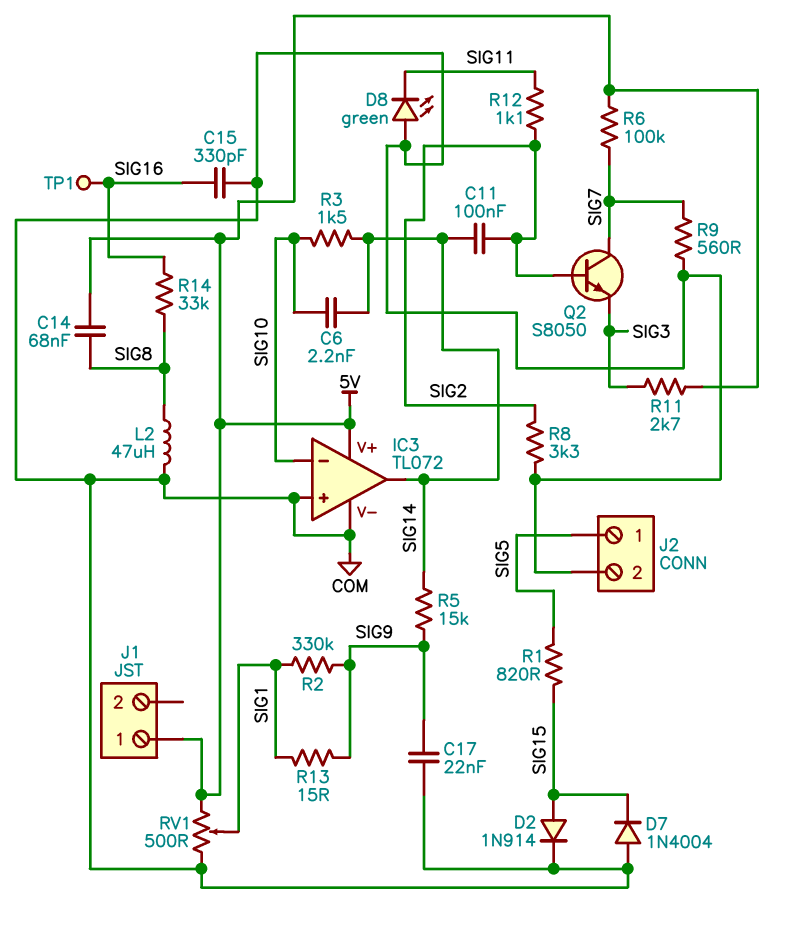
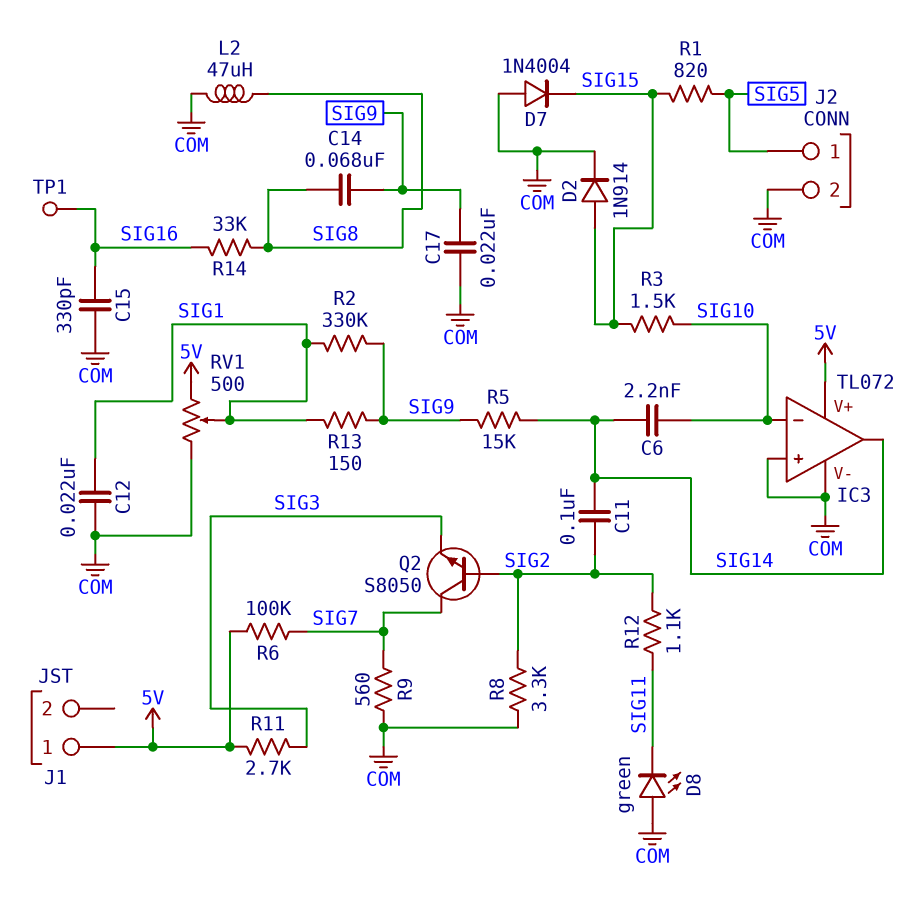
C12: none -> 22nF (COM, SIG1)
C14: 68nF (5V, SIG8) -> 68nF (SIG8, SIG9)
R3: 1.5k (SIG10, SIG14) -> 1.5k (SIG10, SIG15)
R13: 15 (SIG1, SIG9) -> 150 (SIG1, SIG9)

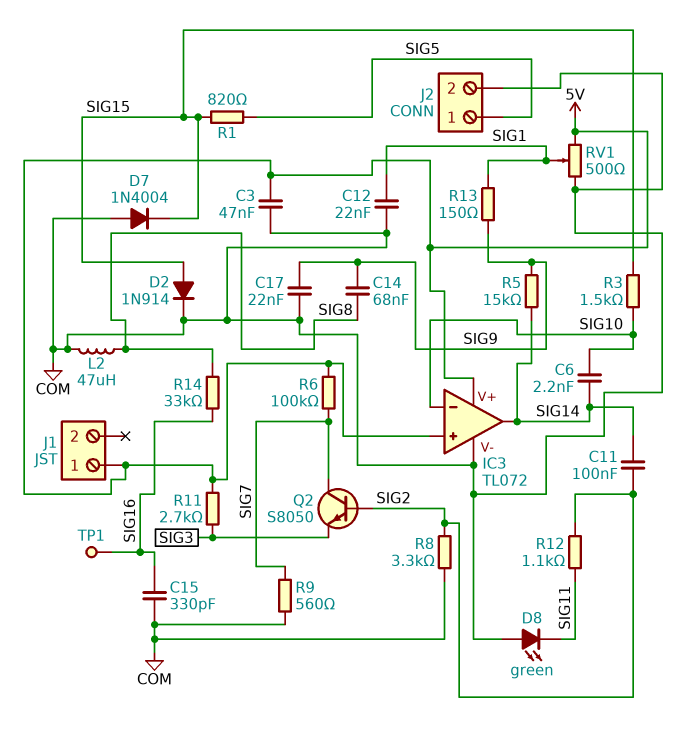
C3: none -> 47nF (5V, COM)
IC3 pin in+: COM -> 5V
R2: 330k (SIG1, SIG9) -> none

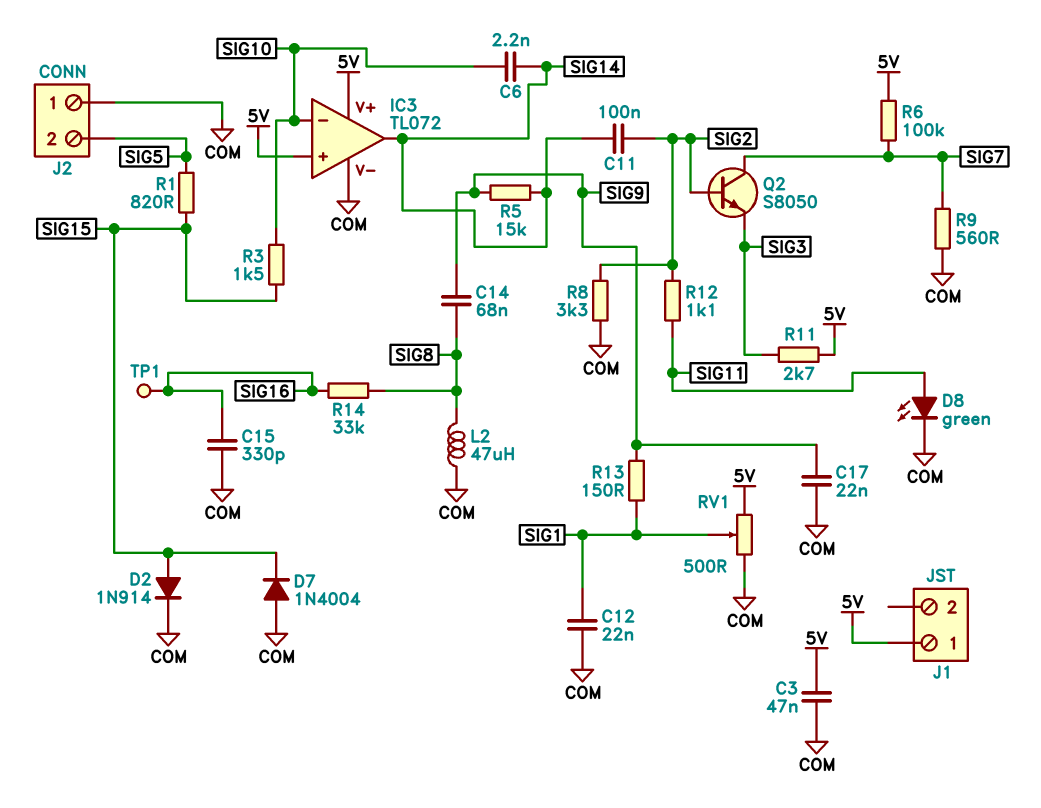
D8: LED green (A COM, K SIG11) -> LED green (A SIG11, K COM)
J2 pin 1: SIG5 -> COM
J2 pin 2: COM -> SIG5

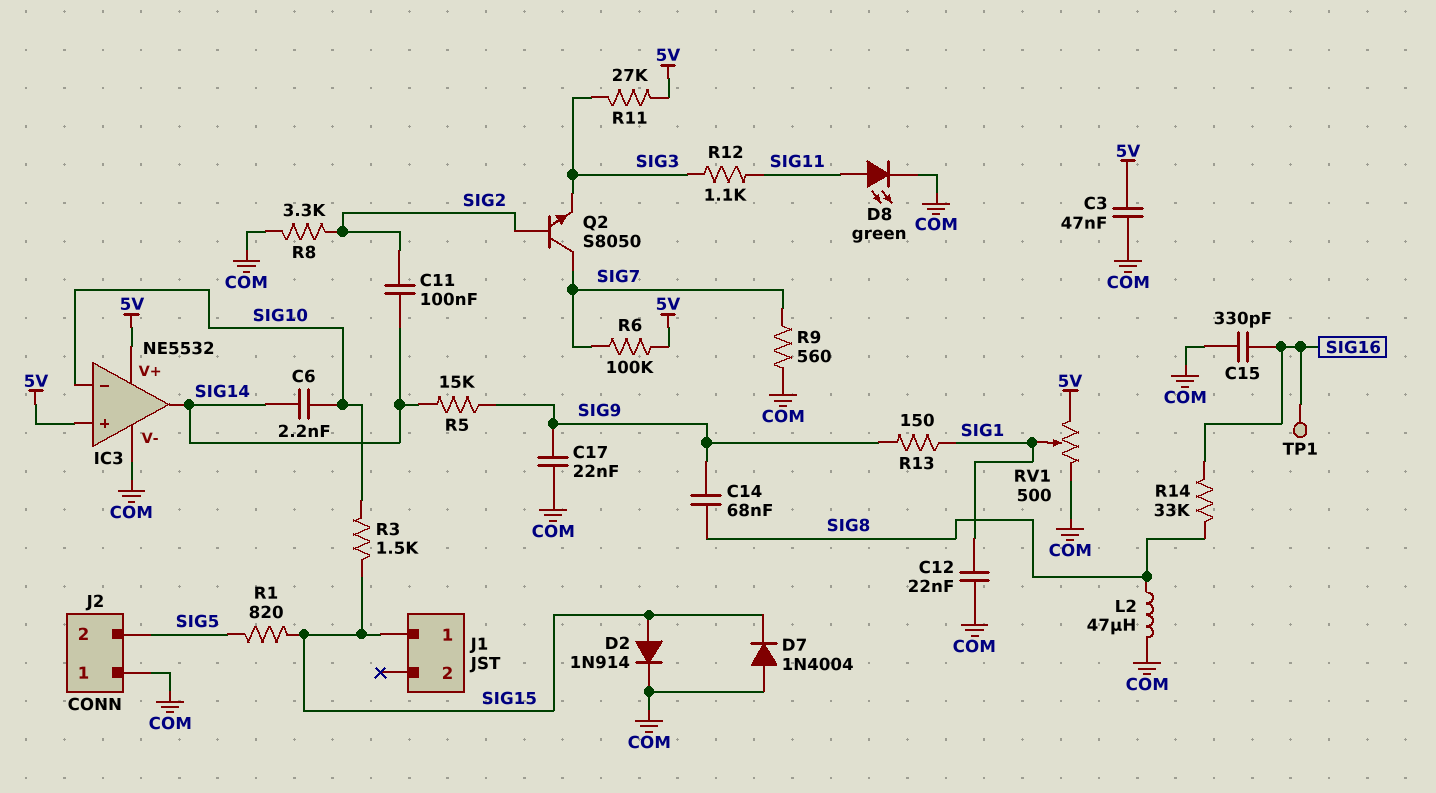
IC3: TL072 -> NE5532
J1 pin 1: 5V -> SIG15
R11: 2.7k (5V, SIG3) -> 27k (5V, SIG3)
R12: 1.1k (SIG2, SIG11) -> 1.1k (SIG3, SIG11)

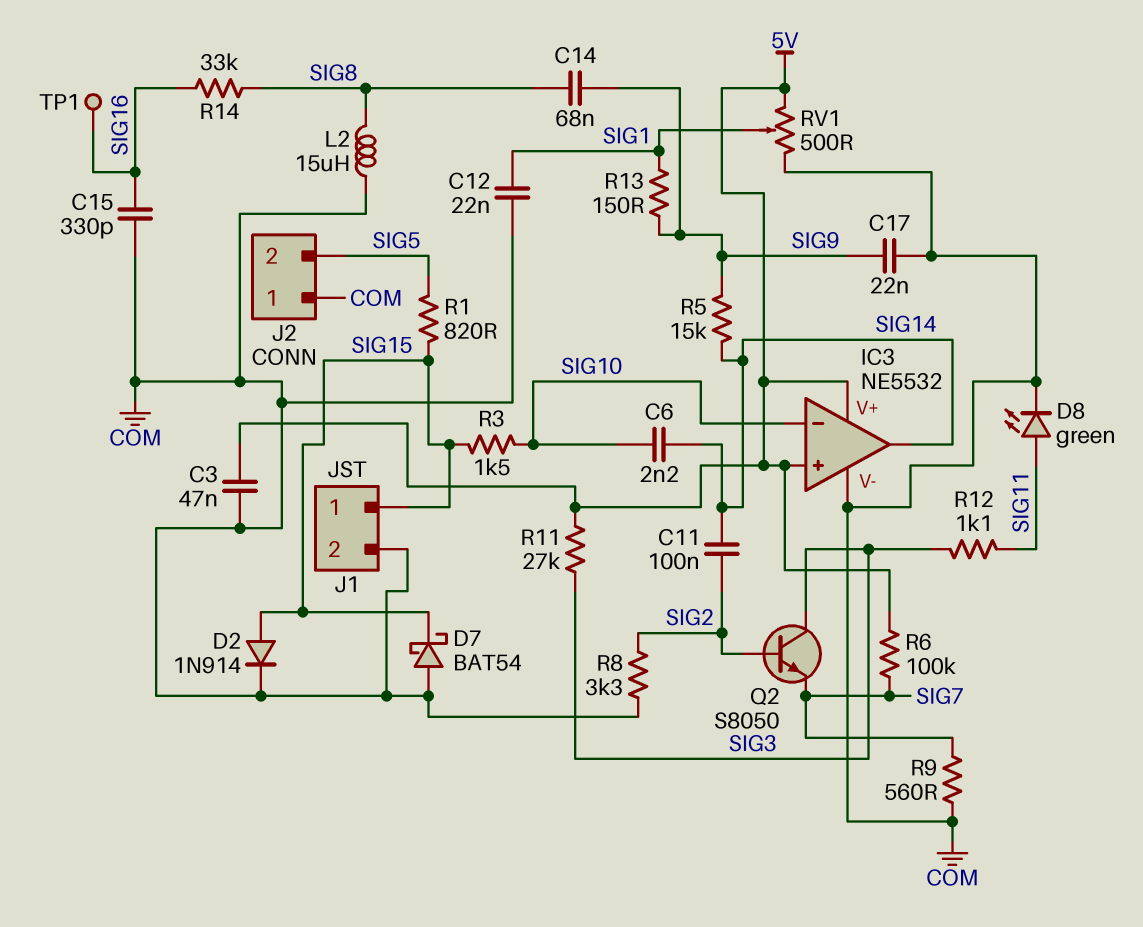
D7: diode 1N4004 (A COM, K SIG15) -> schottky BAT54 (A COM, K SIG15)
J1 pin 2: none -> COM
L2: 47uH (COM, SIG8) -> 15uH (COM, SIG8)
Q2: NPN S8050 (B SIG2, C SIG7, E SIG3) -> NPN S8050 (B SIG2, C SIG3, E SIG7)

